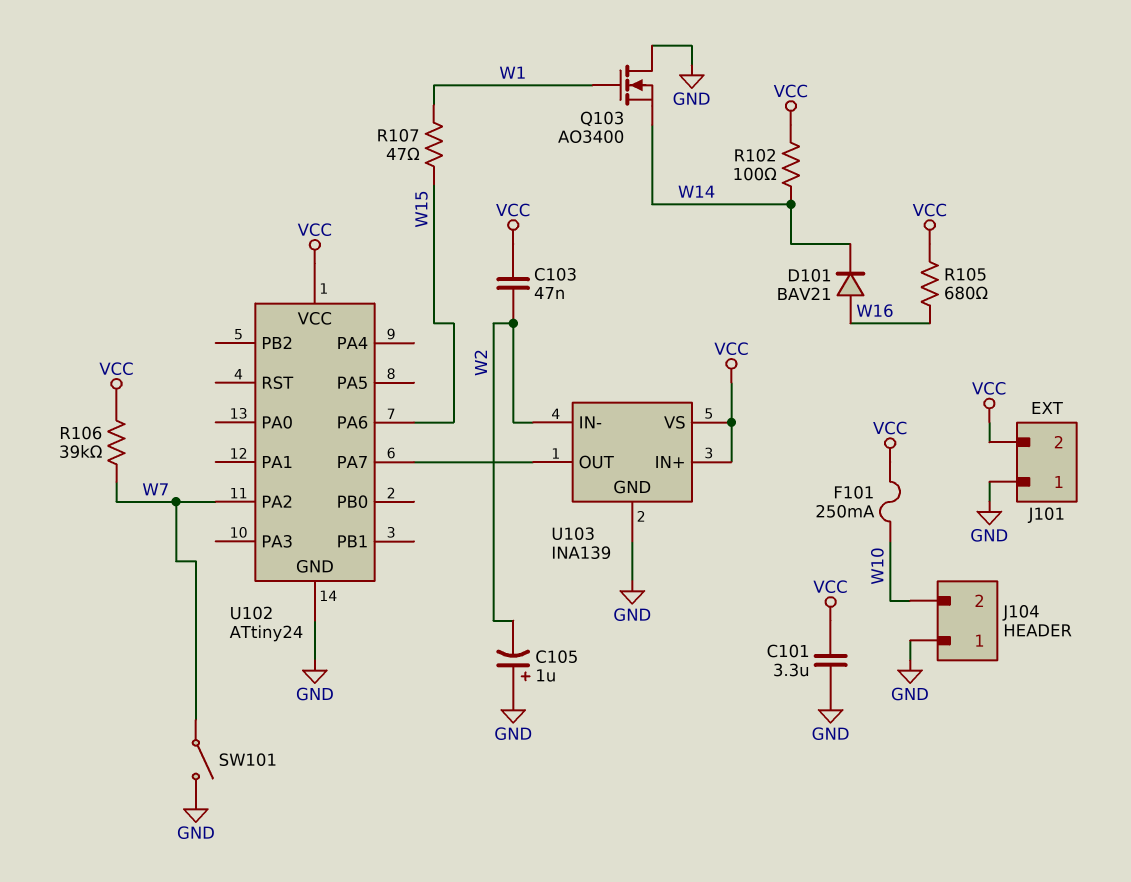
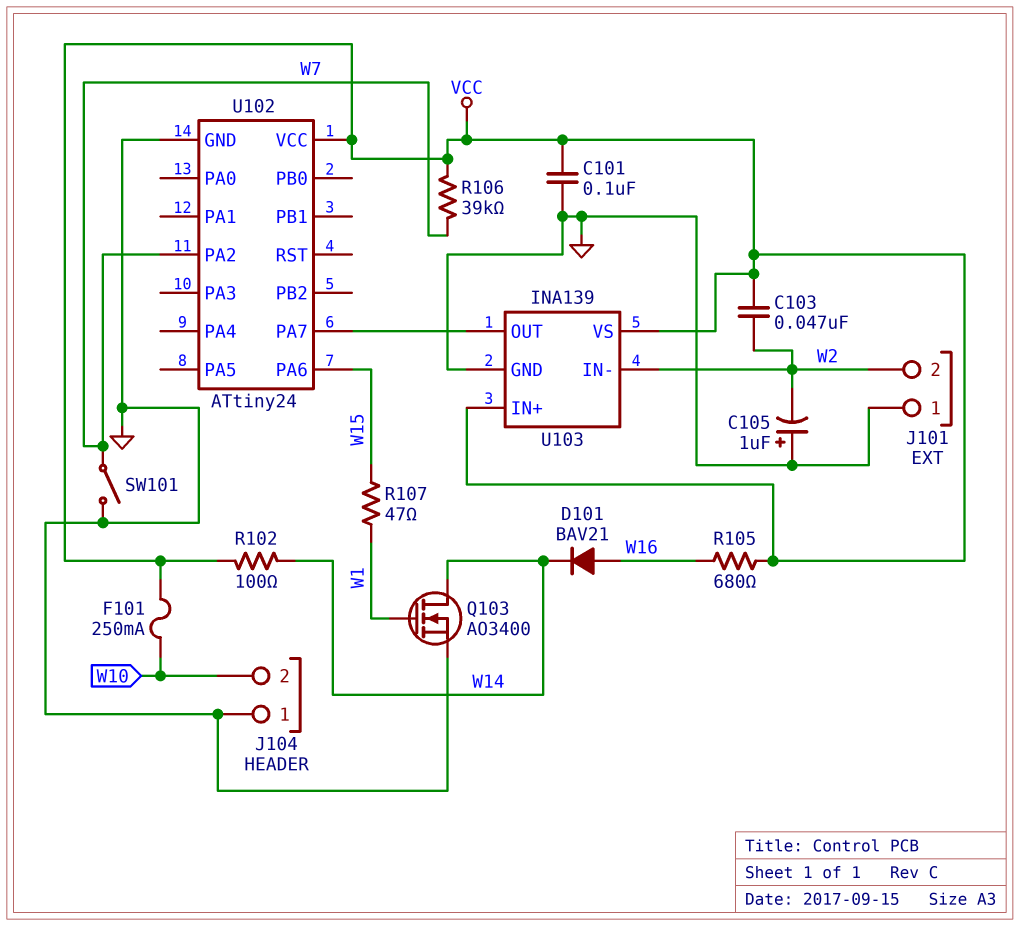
C101: 3.3uF (GND, VCC) -> 100nF (GND, VCC)
J101 pin 2: VCC -> W2
Q103: NMOS AO3400 (G W1, D GND, S W14) -> NMOS AO3400 (G W1, D W14, S GND)

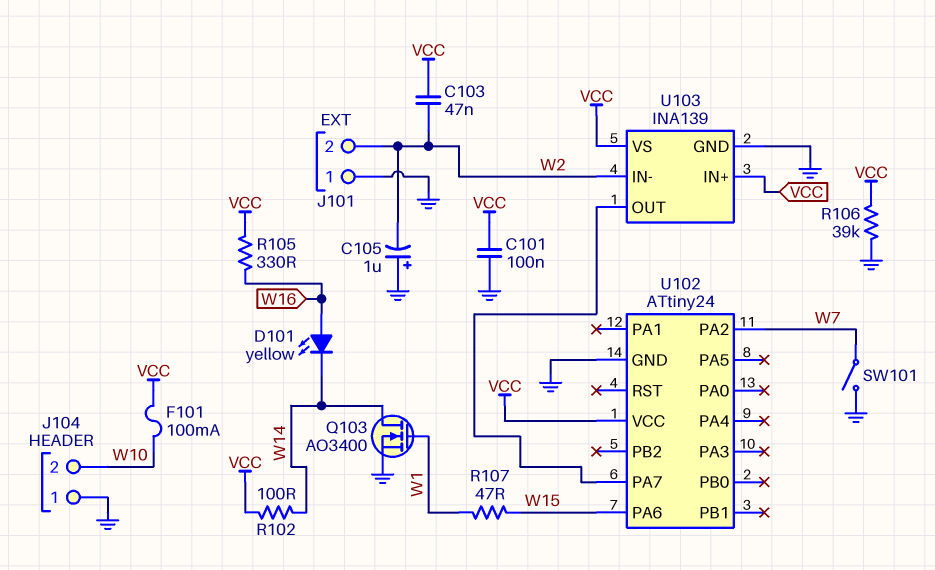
D101: diode BAV21 (A W16, K W14) -> LED yellow (A W16, K W14)
F101: 250mA (VCC, W10) -> 100mA (VCC, W10)
R105: 680 (VCC, W16) -> 330 (VCC, W16)
R106: 39k (VCC, W7) -> 39k (GND, VCC)

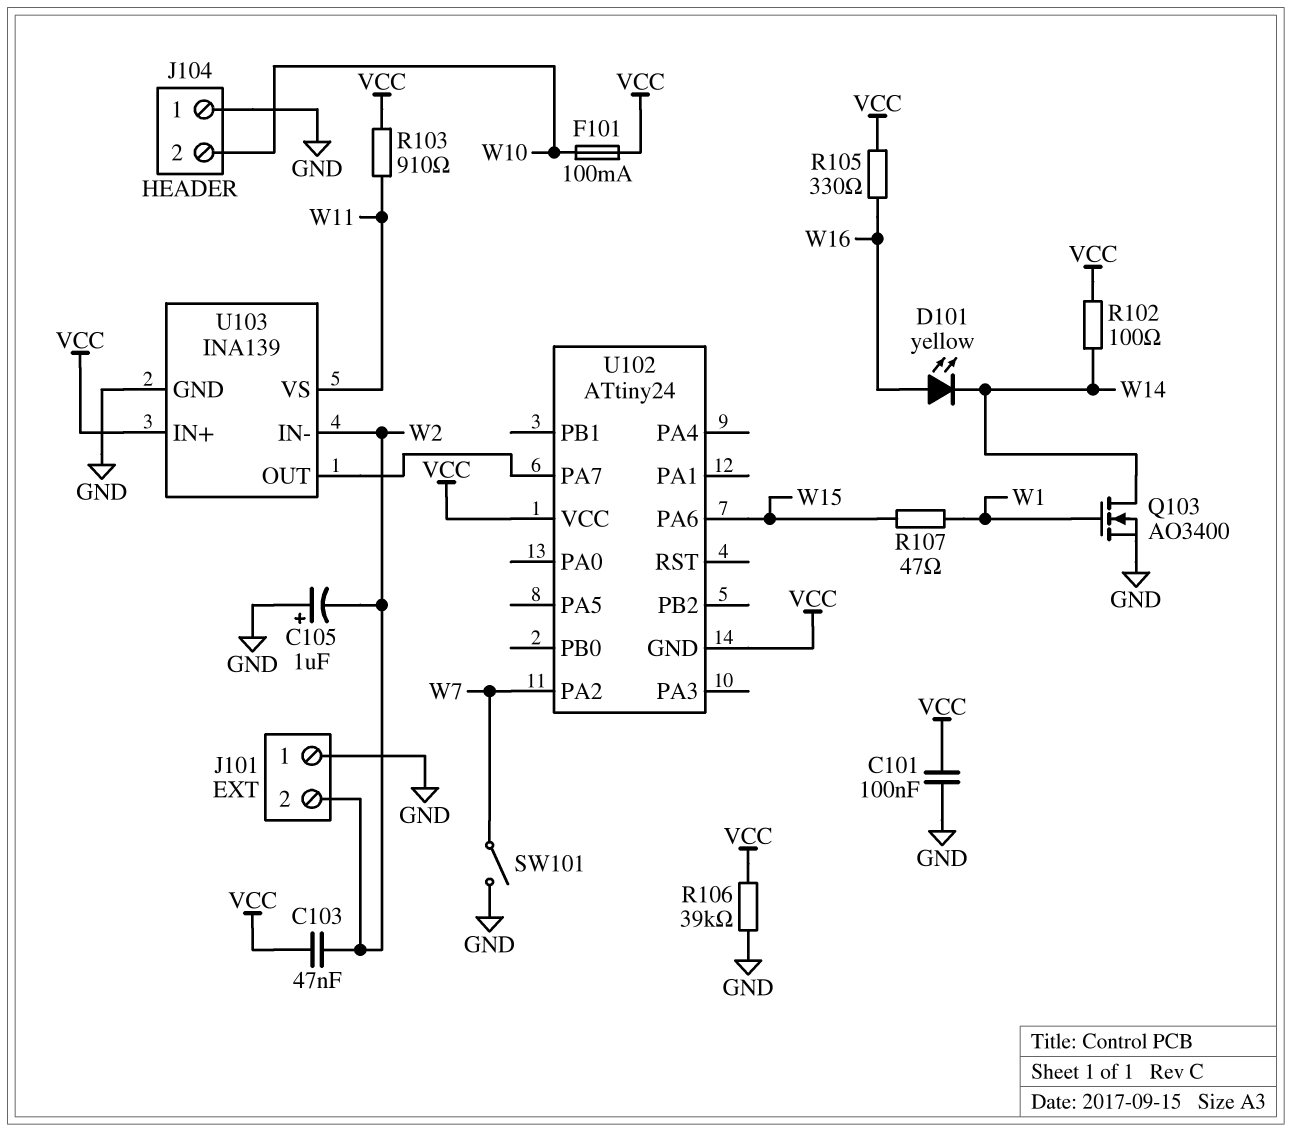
R103: none -> 910 (VCC, W11)
U102 pin GND: GND -> VCC
U103 pin VS: VCC -> W11

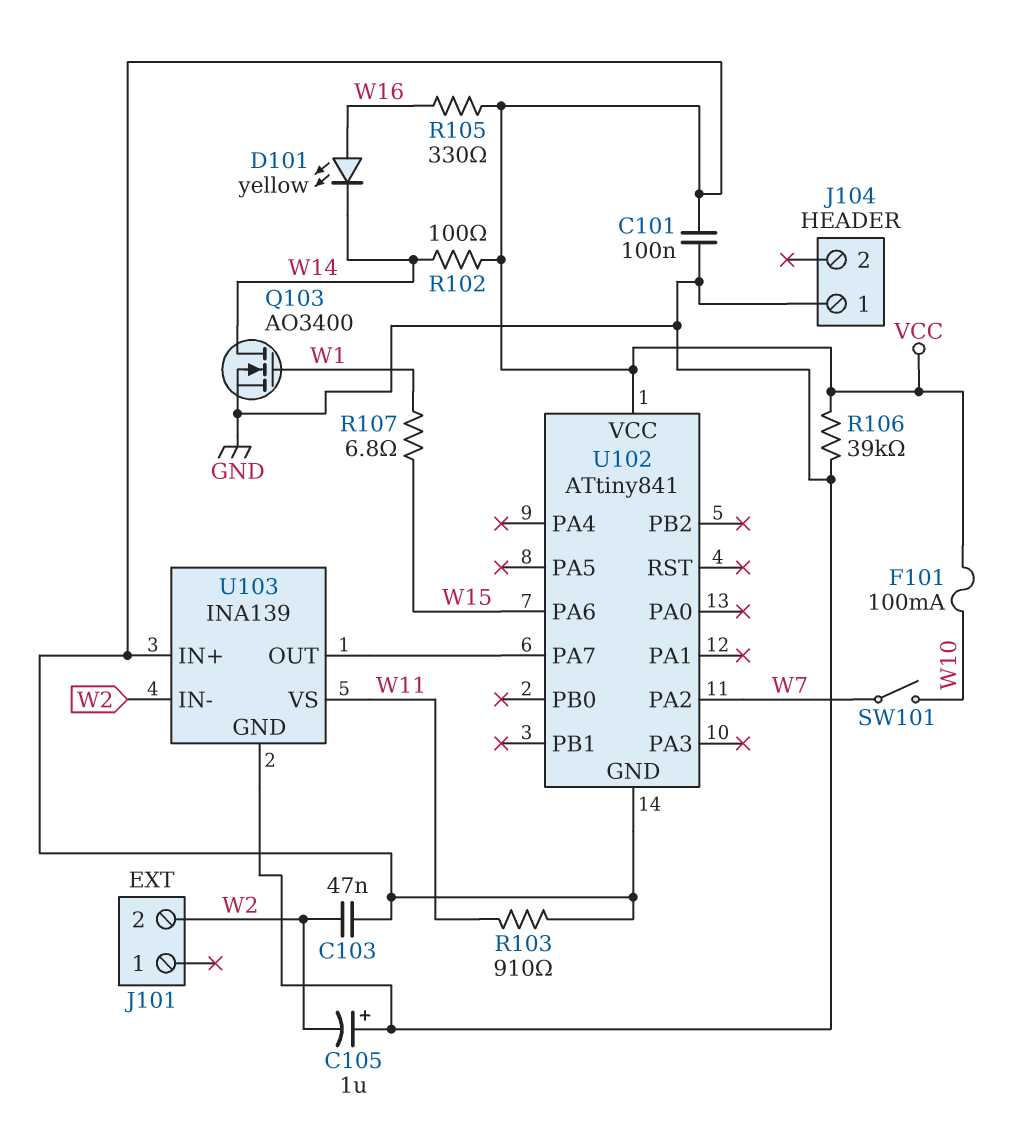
J101 pin 1: GND -> none
J104 pin 2: W10 -> none
R107: 47 (W1, W15) -> 6.8 (W1, W15)
SW101: switch (GND, W7) -> switch (W7, W10)
U102: ATtiny24 -> ATtiny841

